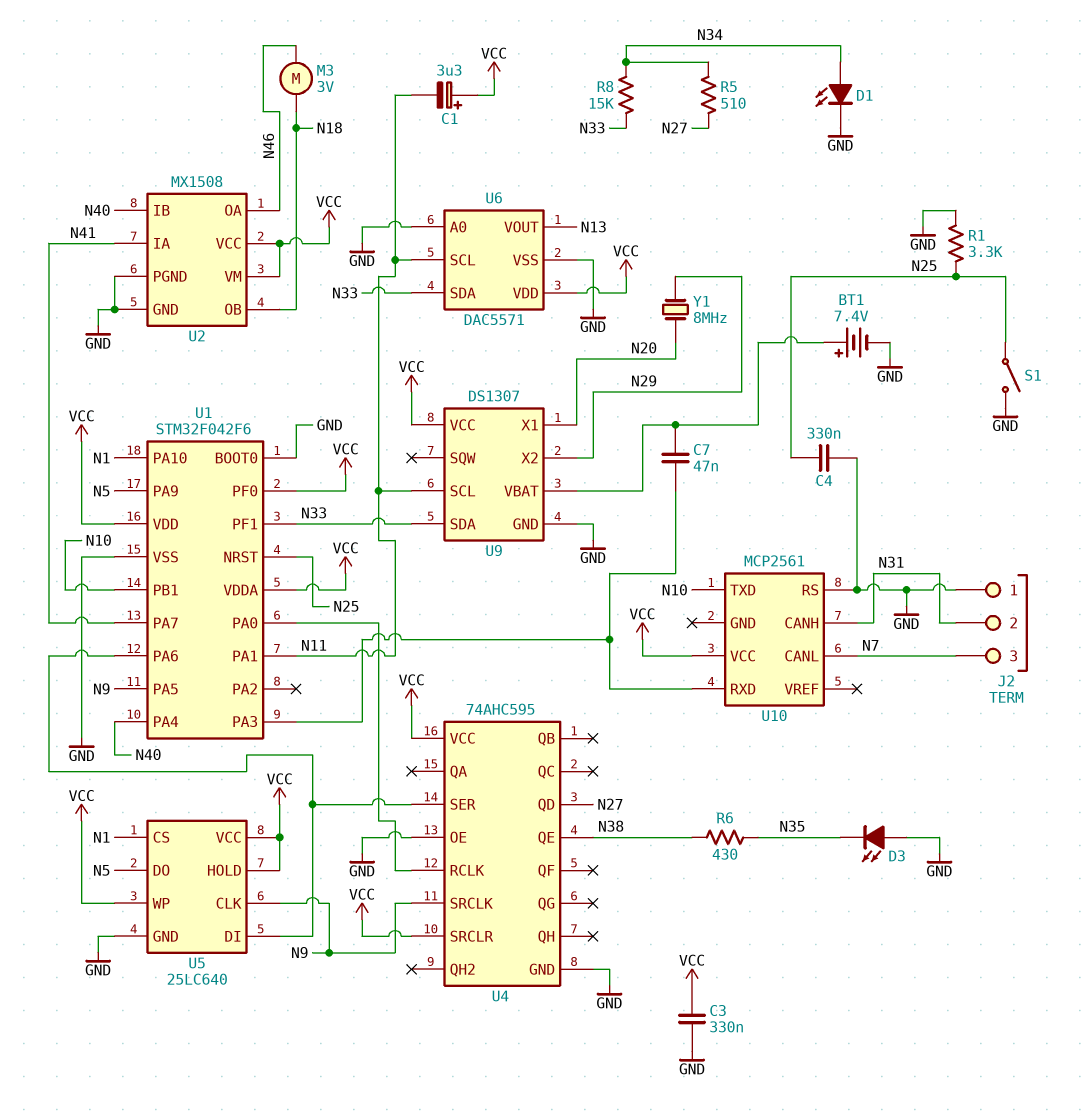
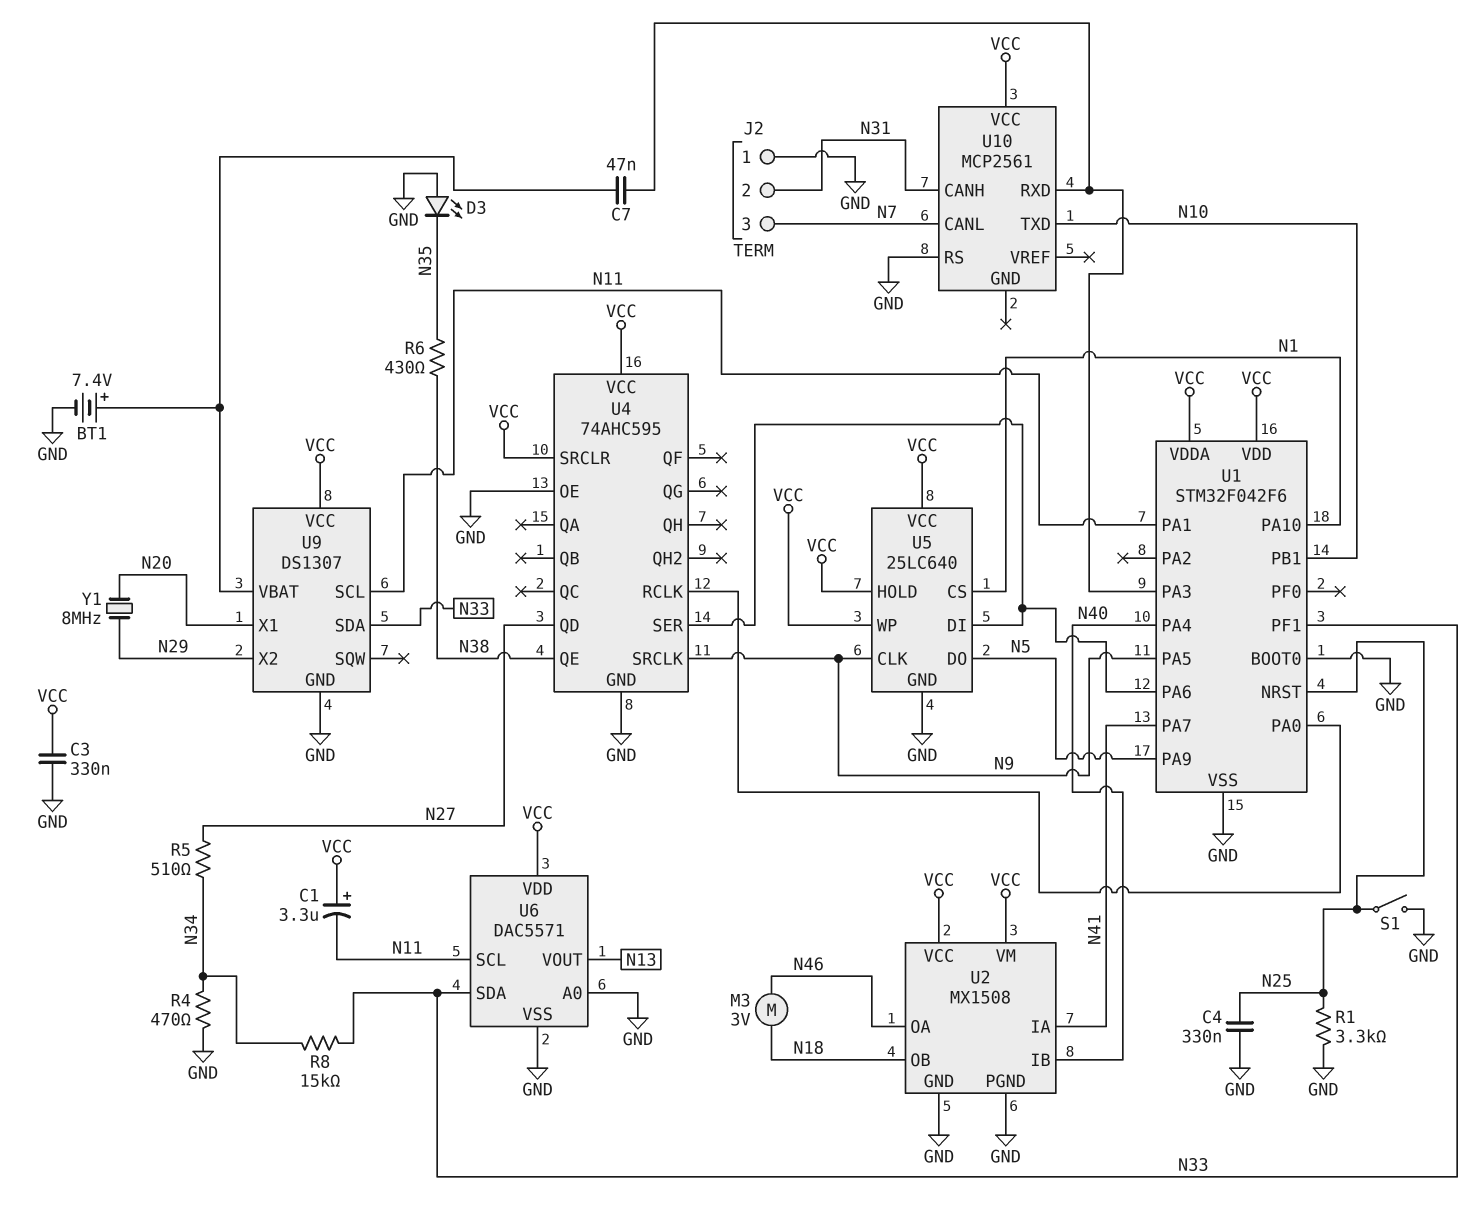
D1: LED (A N34, K GND) -> none
R4: none -> 470 (GND, N34)
U1 pin PF0: VCC -> none

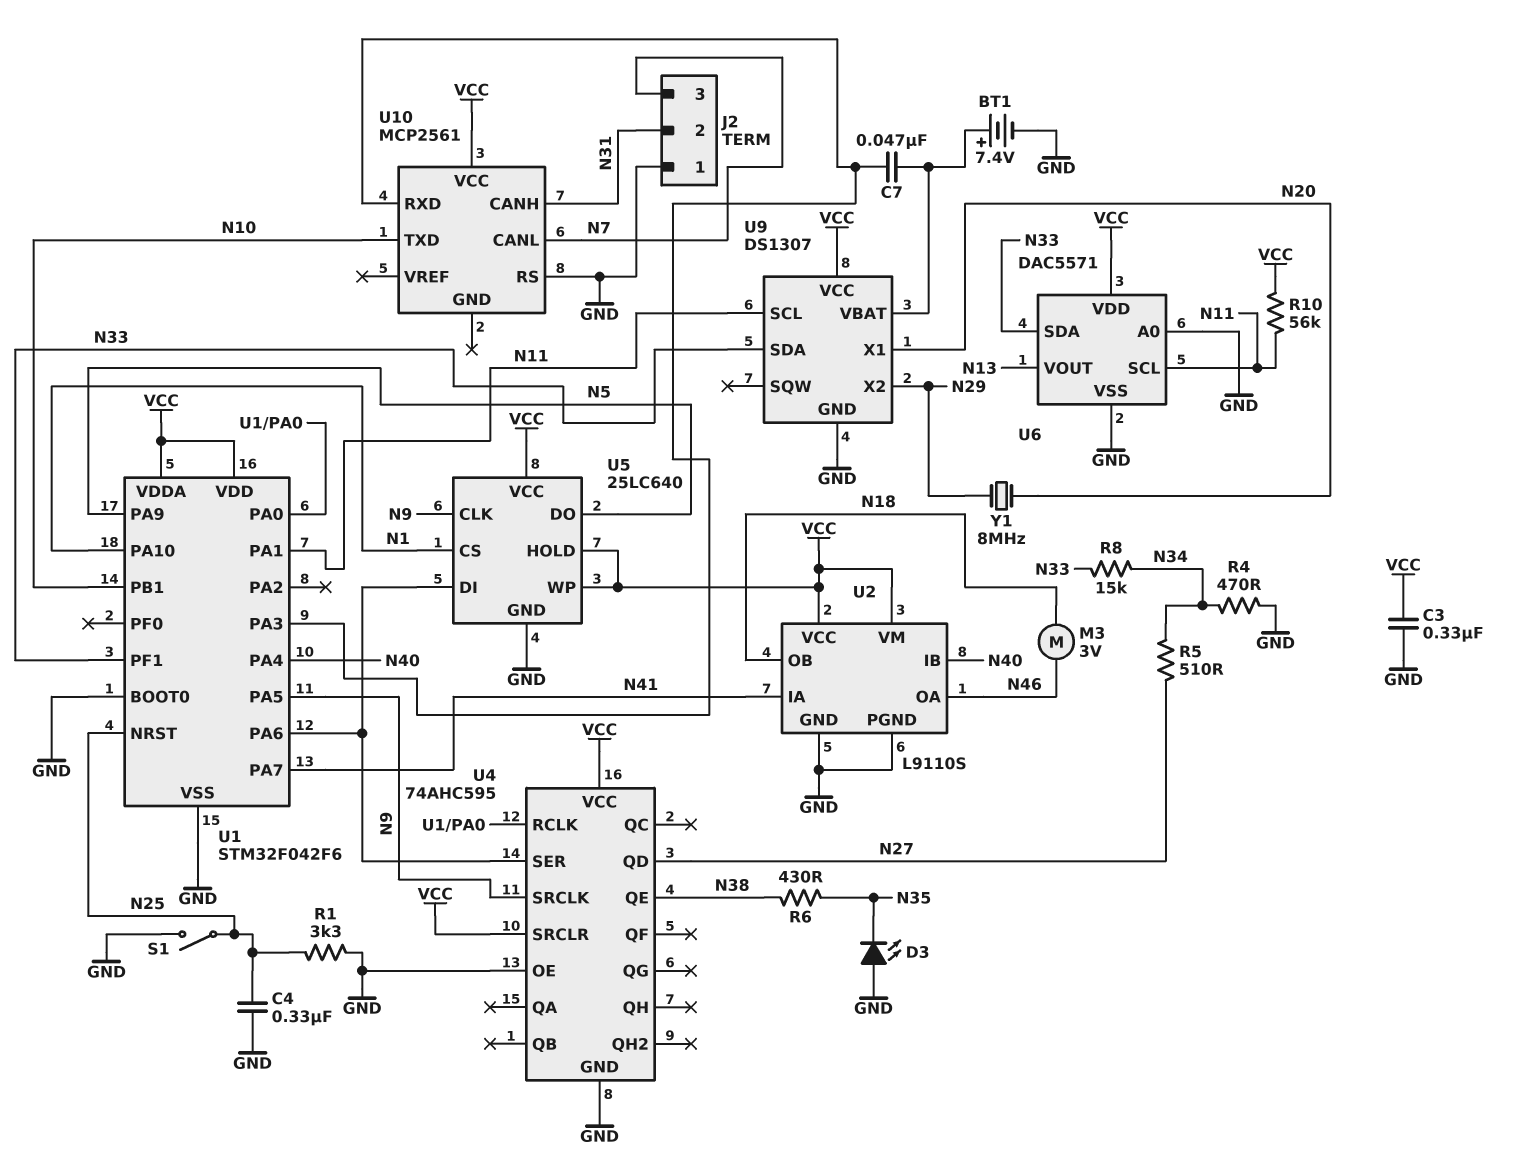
C1: 3.3uF (plus VCC, minus N11) -> none
R10: none -> 56k (N11, VCC)
U2: MX1508 -> L9110S

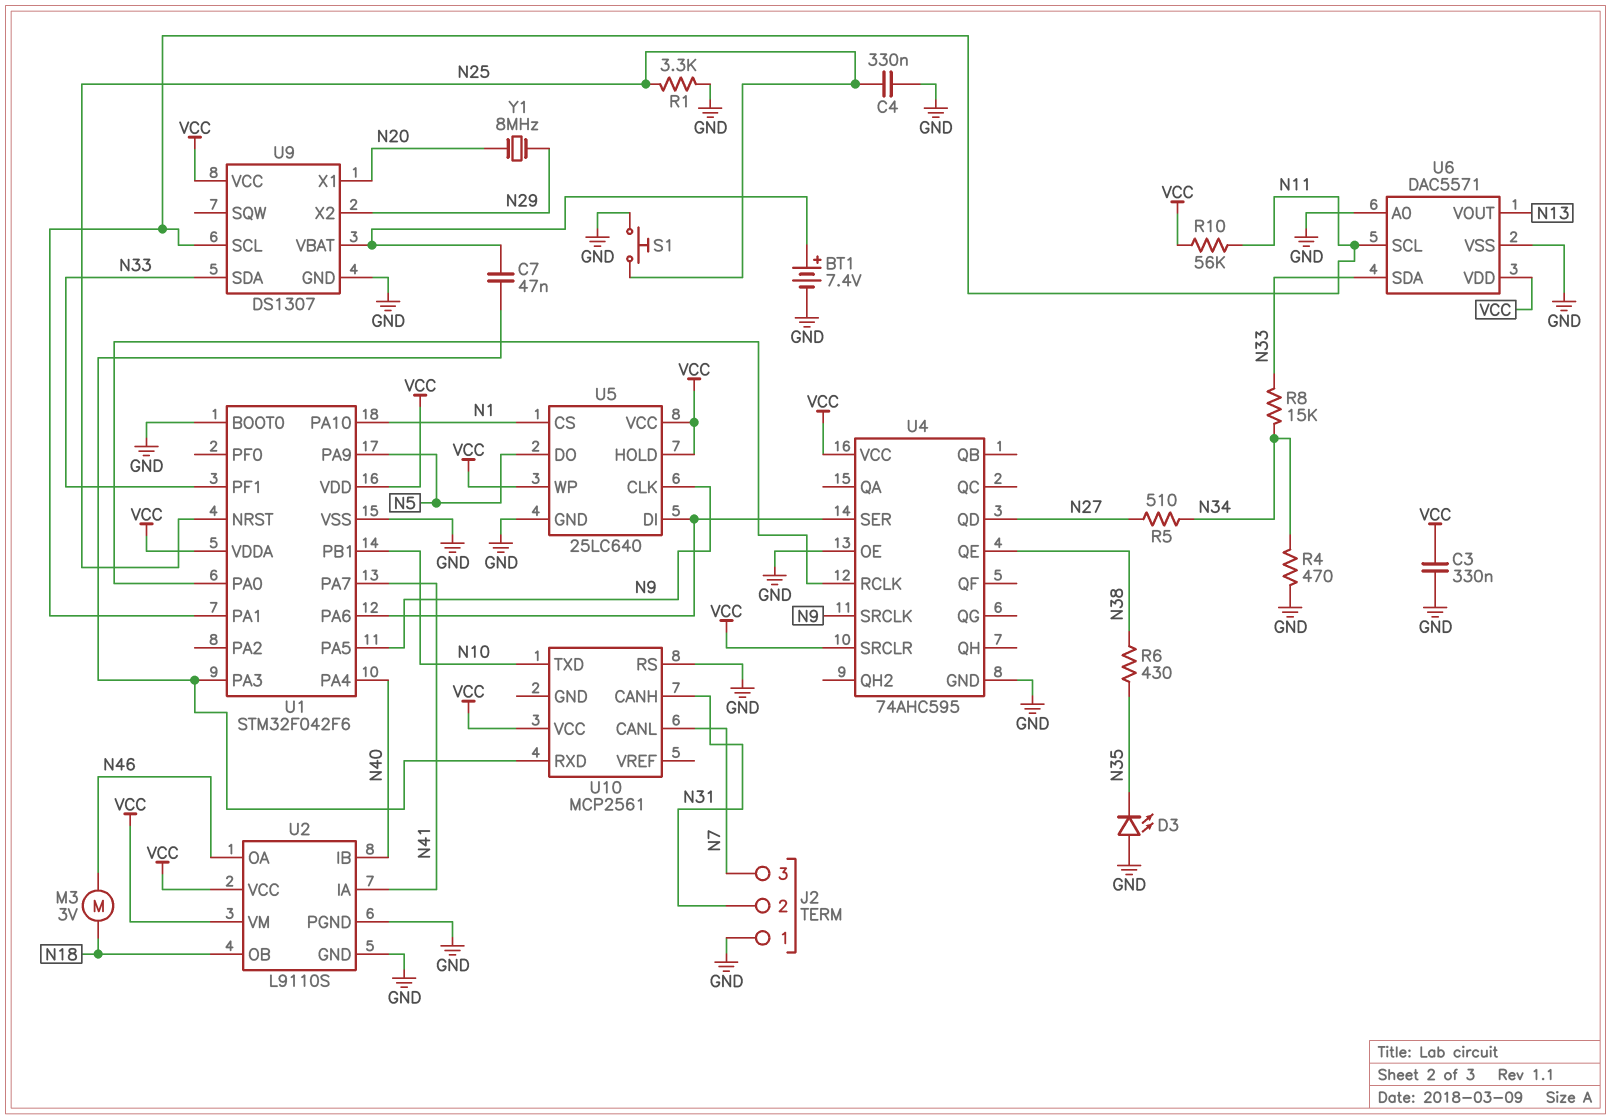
S1: switch (GND, N25) -> button (GND, N25)

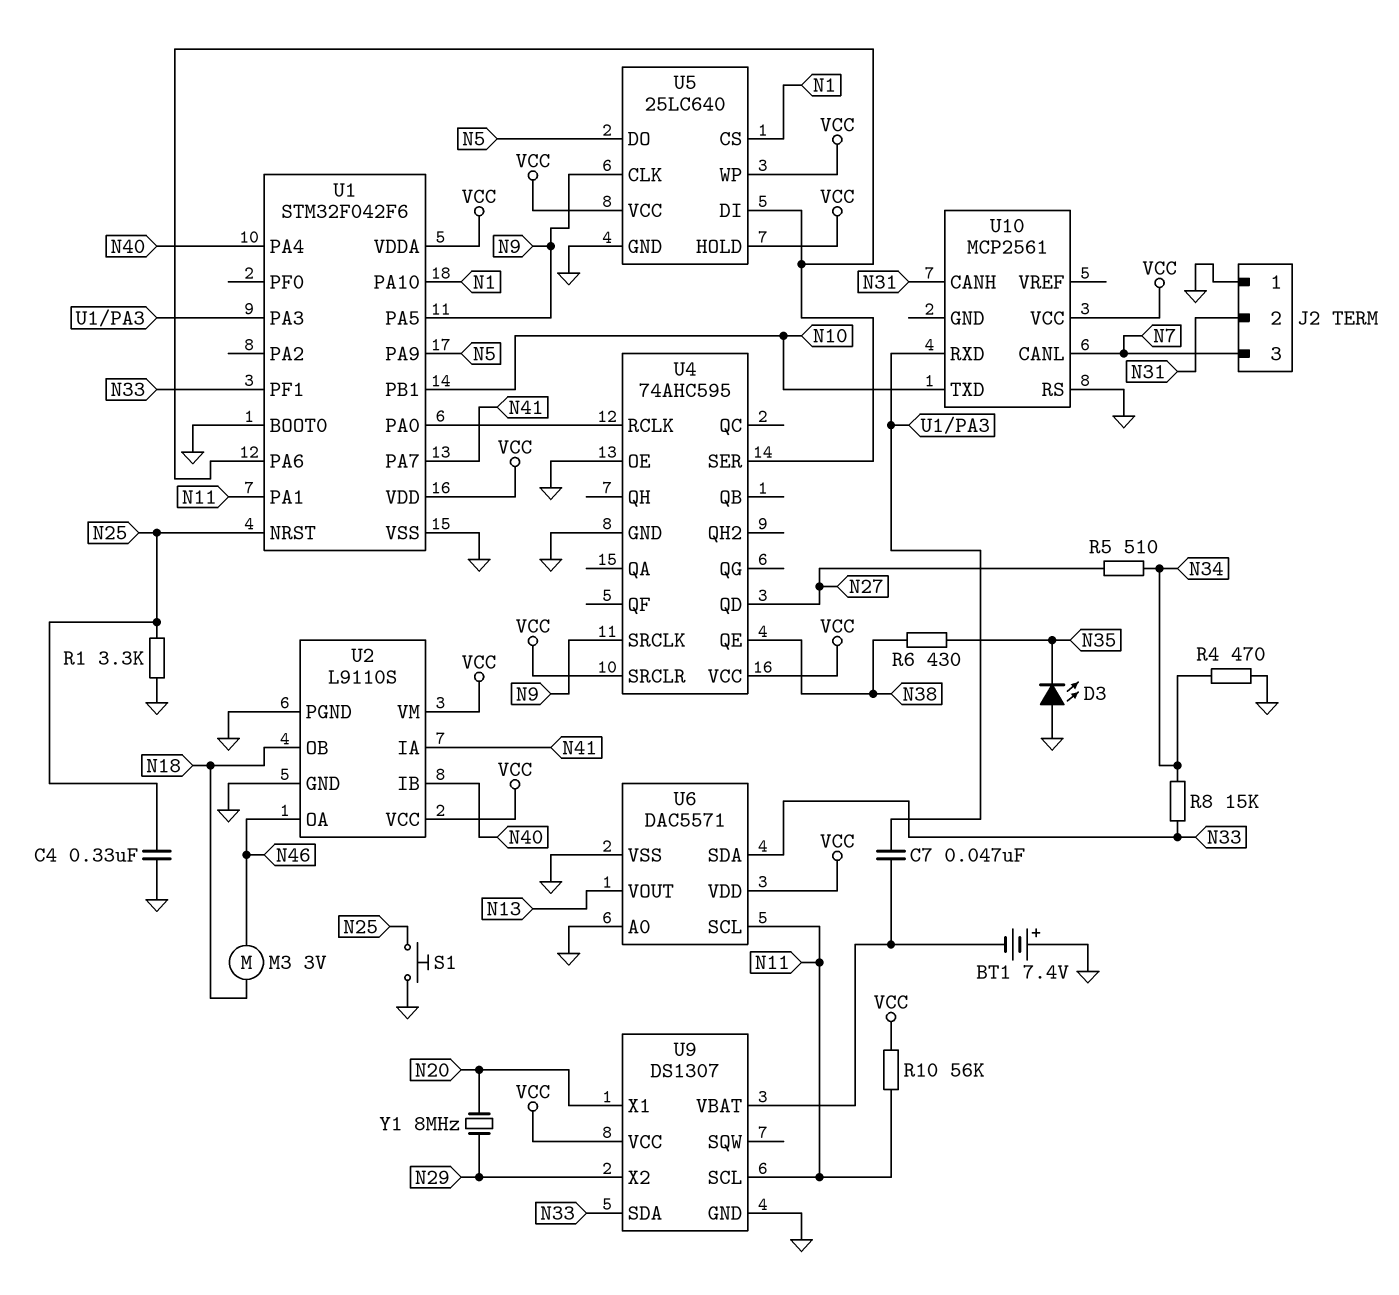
BT1: 7.4V (plus U9/VBAT, minus GND) -> 7.4V (plus GND, minus U9/VBAT)
C3: 330nF (GND, VCC) -> none

